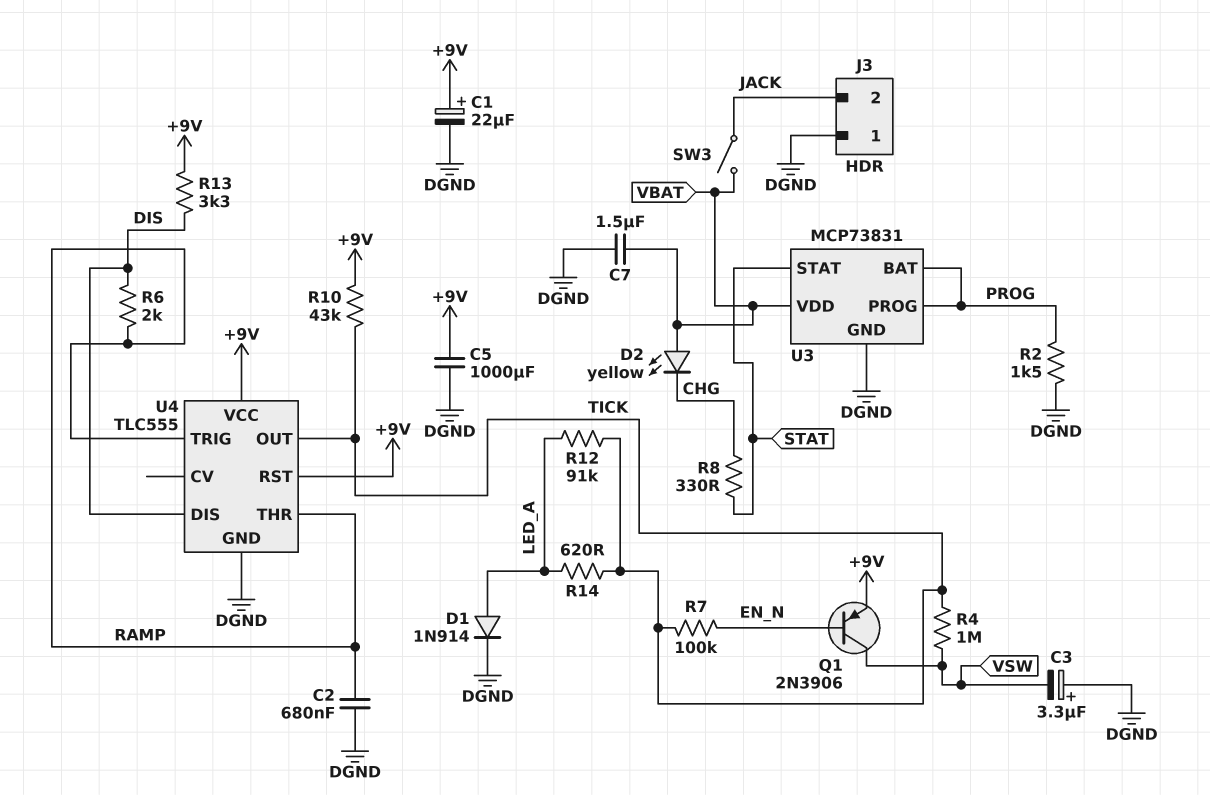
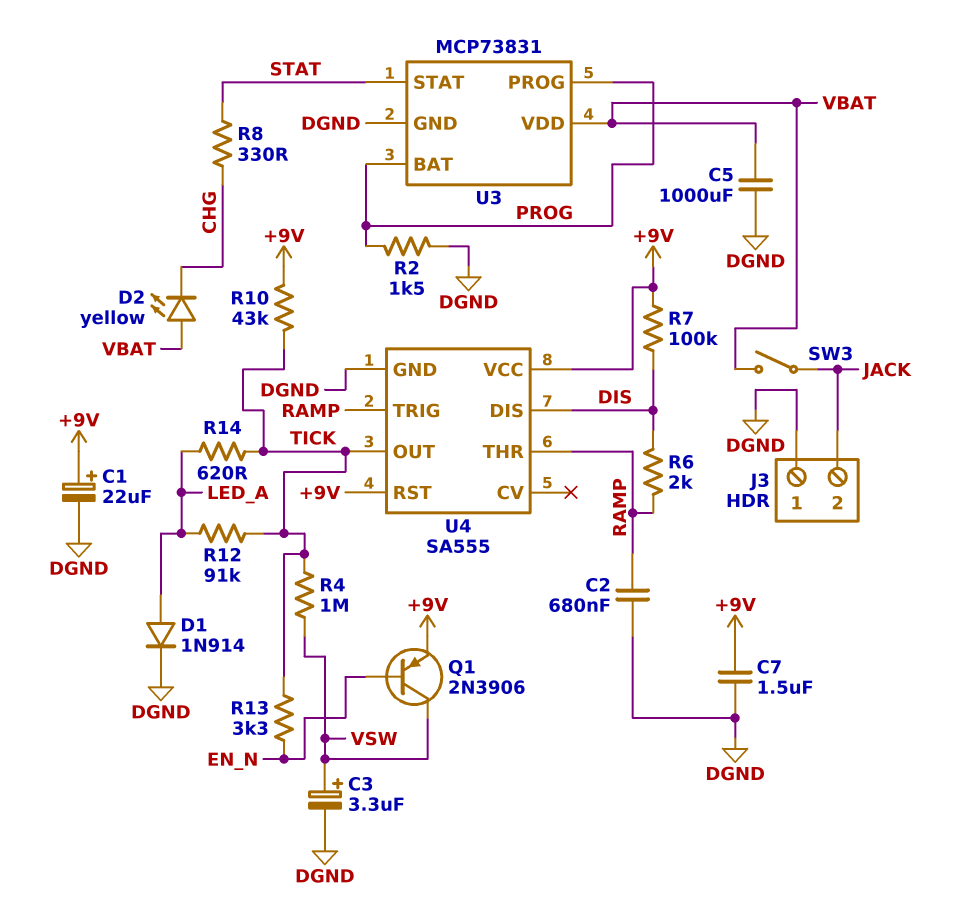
C3: 3.3uF (plus DGND, minus VSW) -> 3.3uF (plus VSW, minus DGND)
C5: 1000uF (+9V, DGND) -> 1000uF (DGND, VBAT)
C7: 1.5uF (DGND, VBAT) -> 1.5uF (+9V, DGND)
R7: 100k (EN_N, TICK) -> 100k (+9V, DIS)
R13: 3.3k (+9V, DIS) -> 3.3k (EN_N, TICK)
U4: TLC555 -> SA555

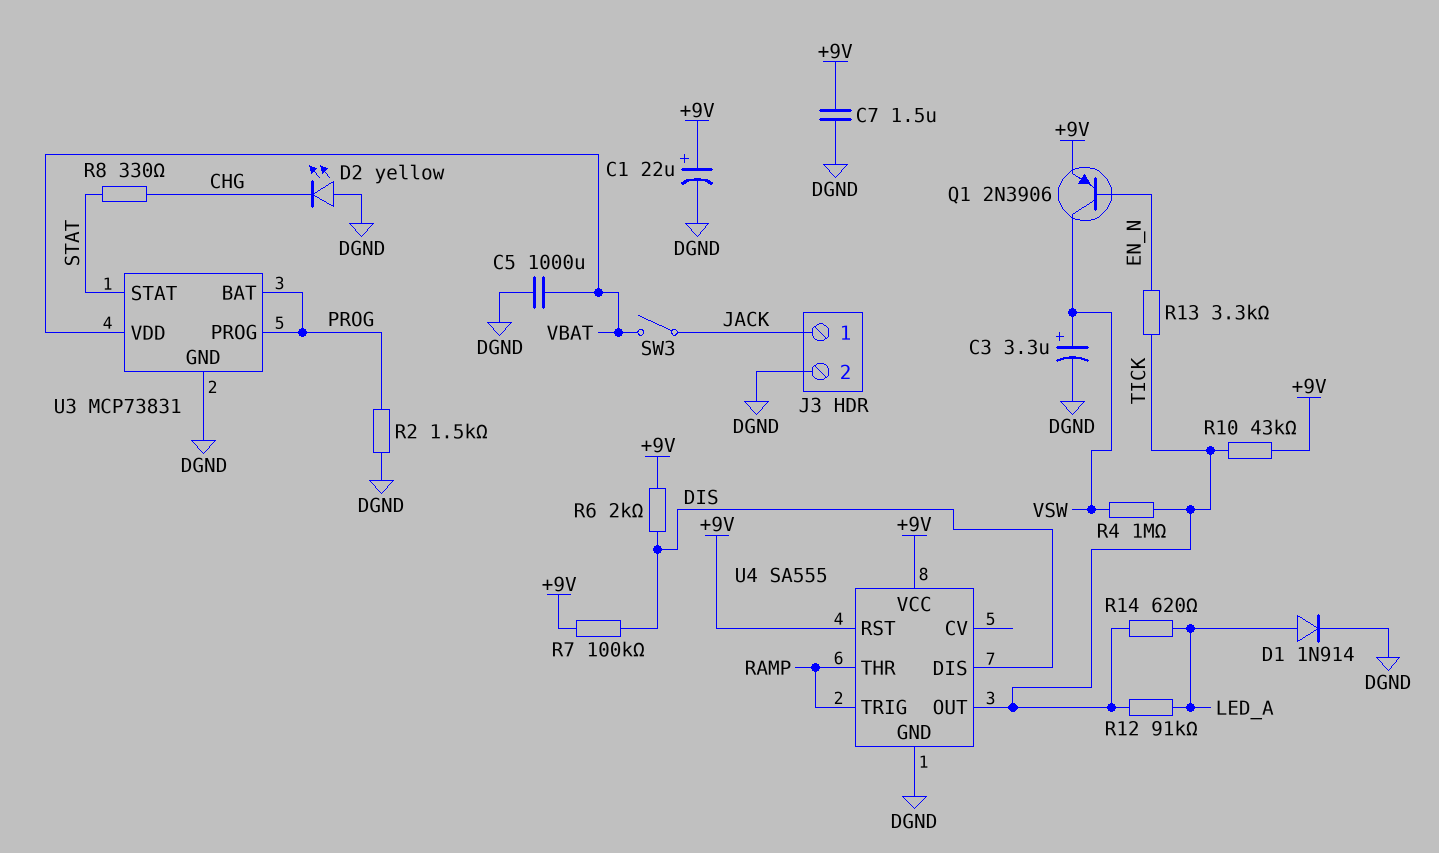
C2: 680nF (DGND, RAMP) -> none
D2: LED yellow (A VBAT, K CHG) -> LED yellow (A DGND, K CHG)
J3 pin 1: DGND -> JACK
J3 pin 2: JACK -> DGND
R6: 2k (DIS, RAMP) -> 2k (+9V, DIS)

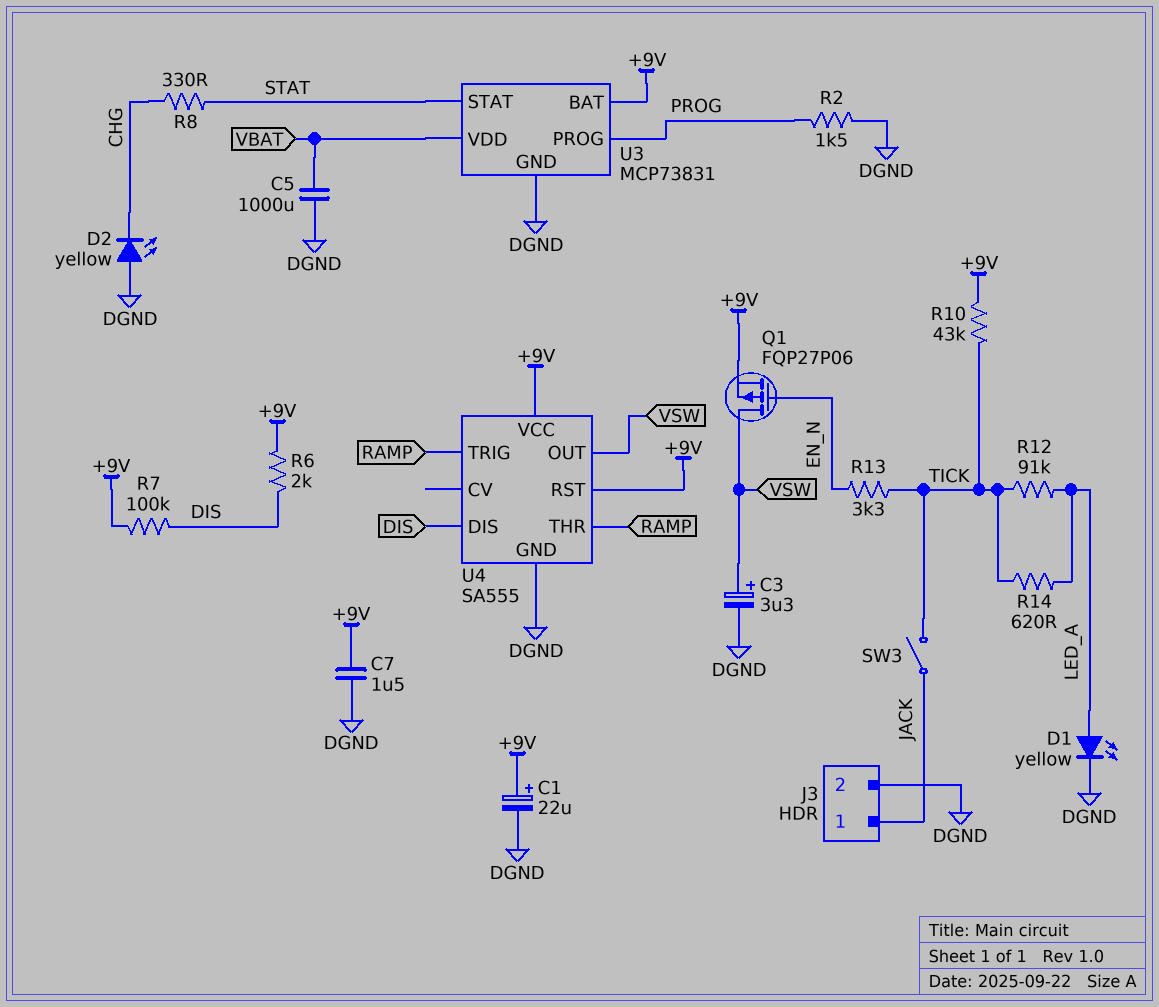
D1: diode 1N914 (A LED_A, K DGND) -> LED yellow (A LED_A, K DGND)
Q1: PNP 2N3906 (B EN_N, C VSW, E +9V) -> PMOS FQP27P06 (G EN_N, D VSW, S +9V)
R4: 1M (TICK, VSW) -> none
SW3: switch (JACK, VBAT) -> switch (JACK, TICK)
U3 pin BAT: PROG -> +9V
U4 pin OUT: TICK -> VSW

